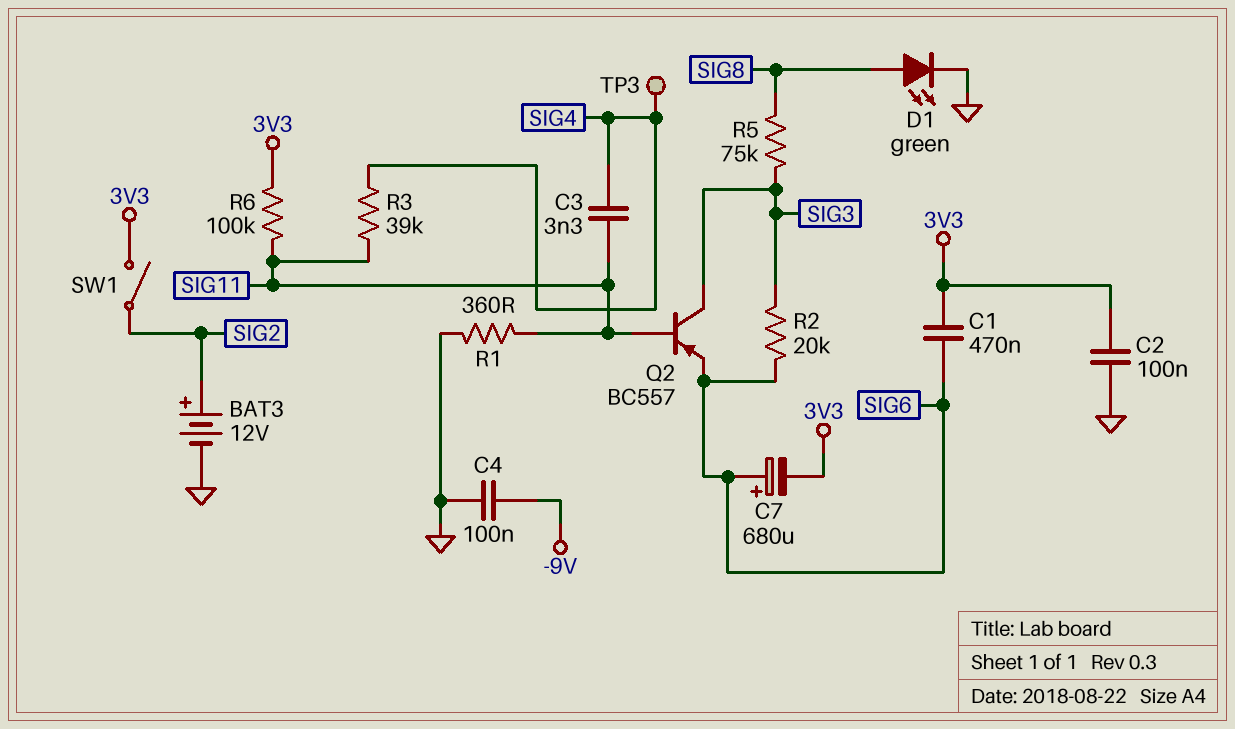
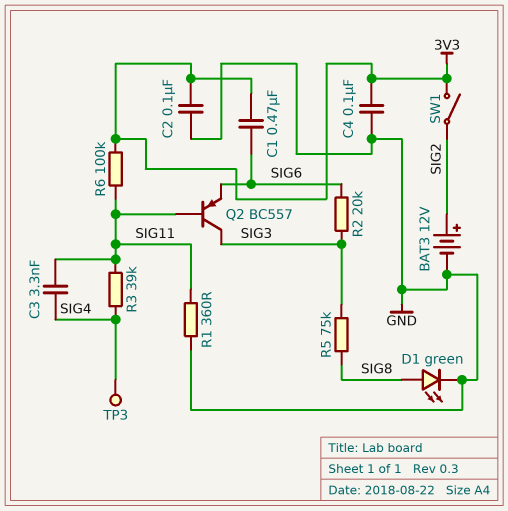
C4: 100nF (-9V, GND) -> 100nF (3V3, GND)
C7: 680uF (plus SIG6, minus 3V3) -> none

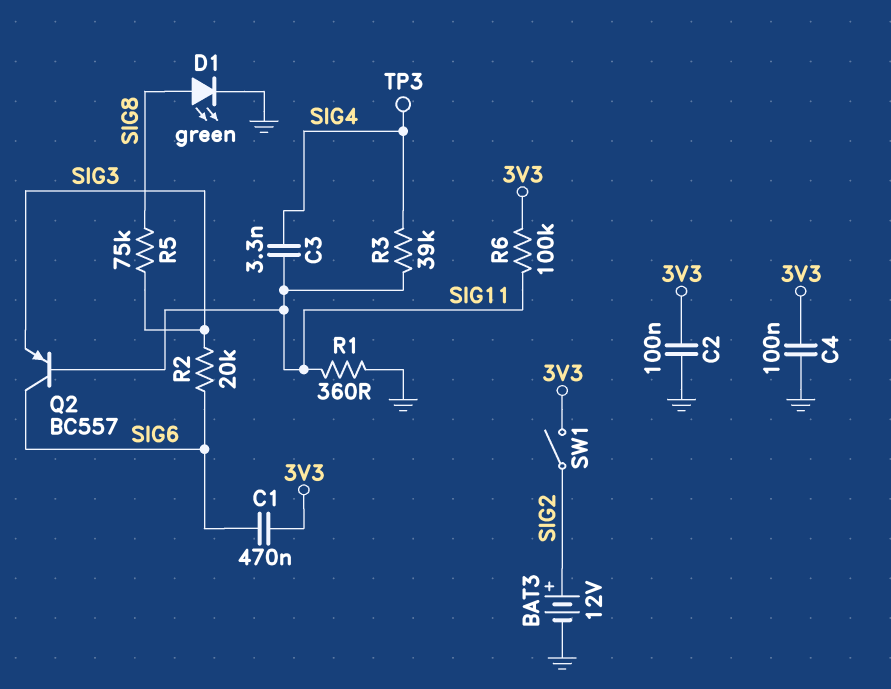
Q2: PNP BC557 (B SIG11, C SIG3, E SIG6) -> PNP BC557 (B SIG11, C SIG6, E SIG3)

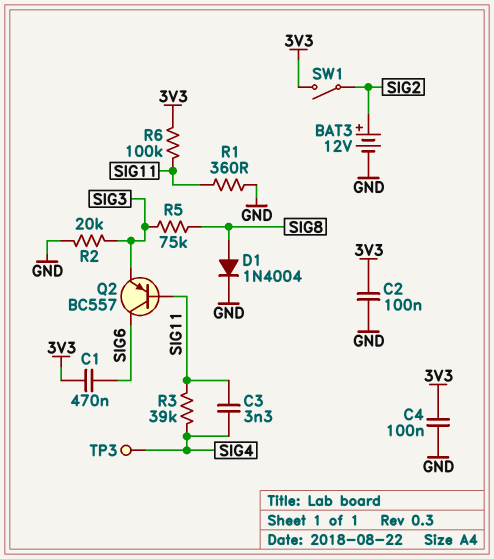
D1: LED green (A SIG8, K GND) -> diode 1N4004 (A SIG8, K GND)
R2: 20k (SIG3, SIG6) -> 20k (GND, SIG3)

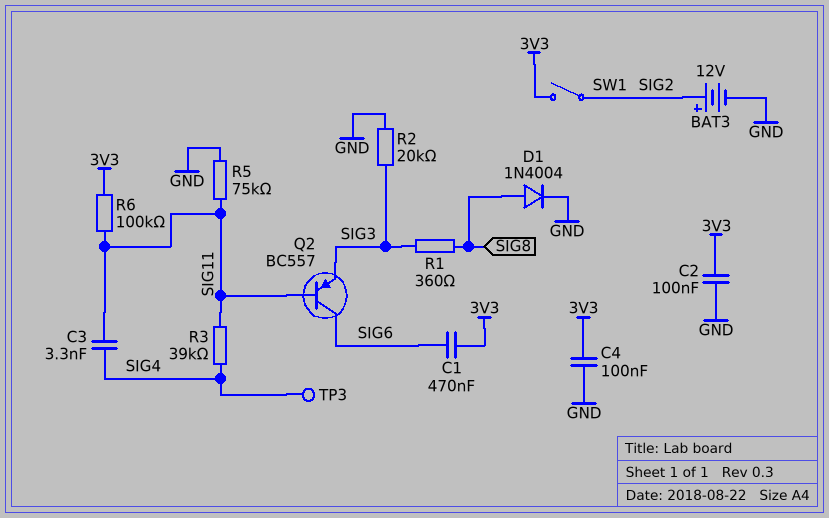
R1: 360 (GND, SIG11) -> 360 (SIG3, SIG8)
R5: 75k (SIG3, SIG8) -> 75k (GND, SIG11)

